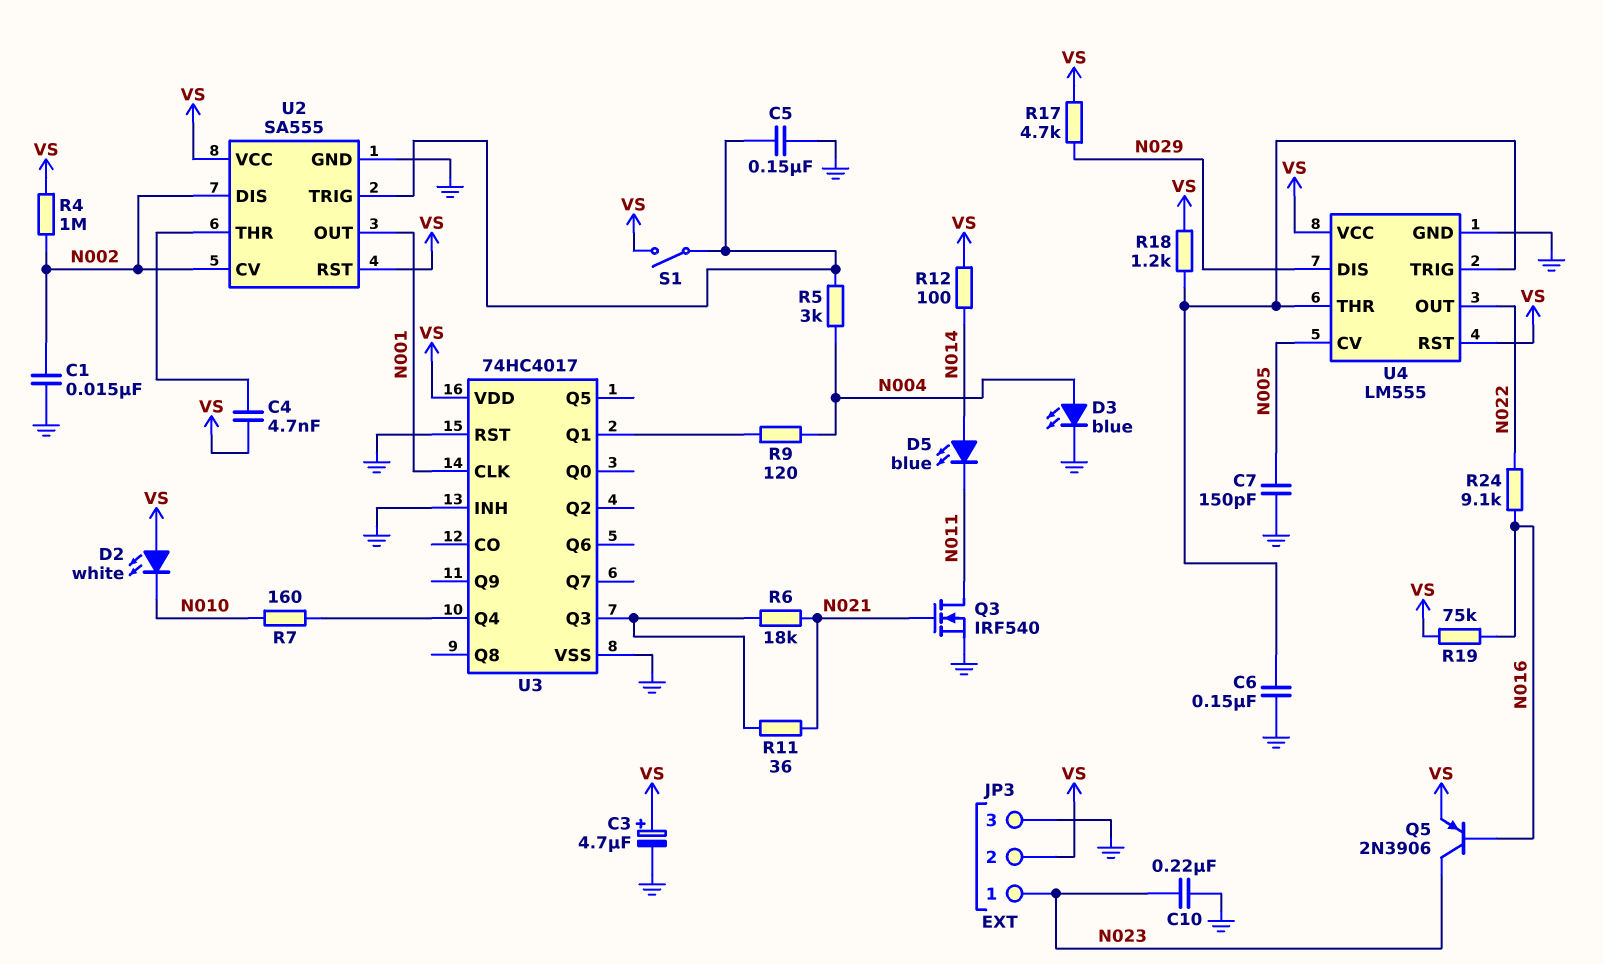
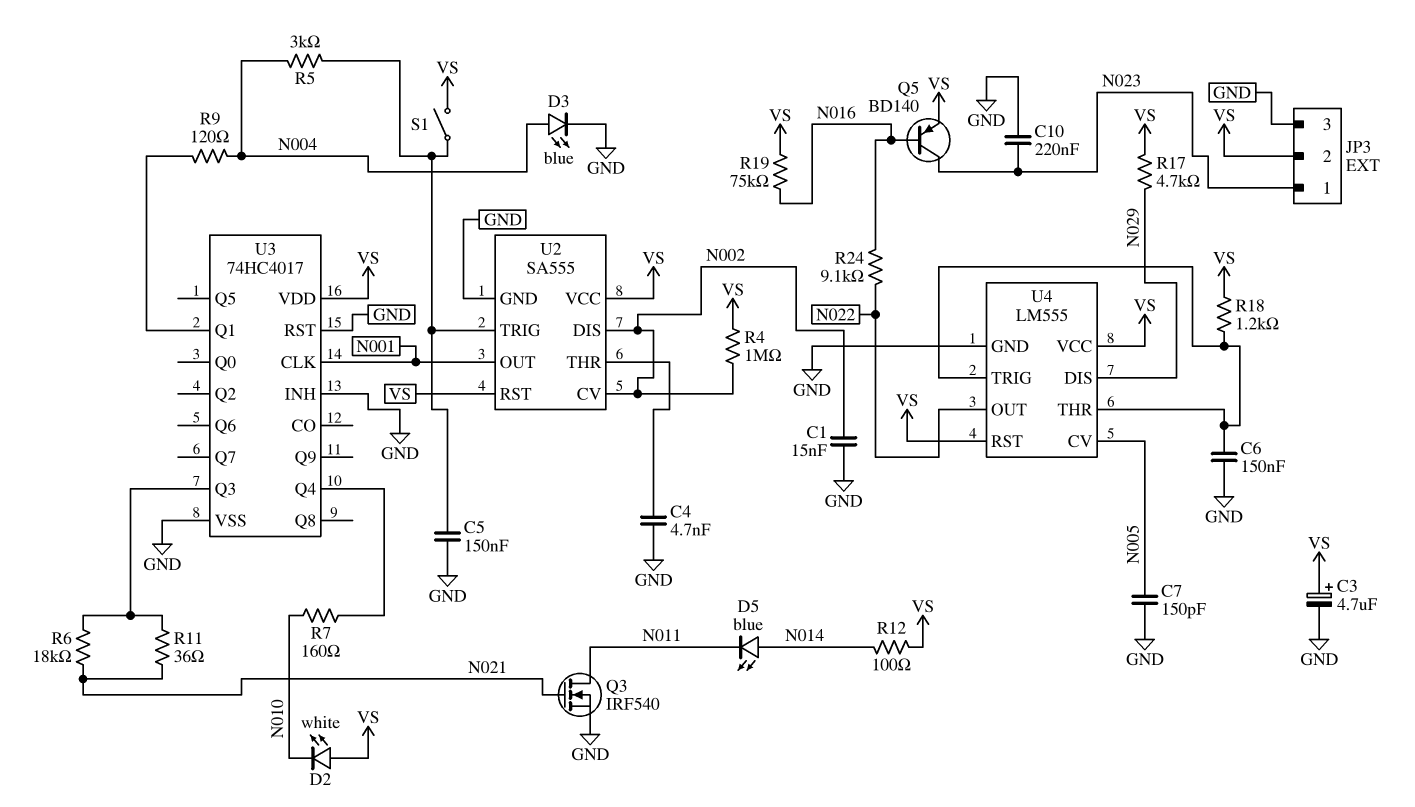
C4: 4.7nF (U2/THR, VS) -> 4.7nF (GND, U2/THR)
Q5: PNP 2N3906 (B N016, C N023, E VS) -> PNP BD140 (B N016, C N023, E VS)

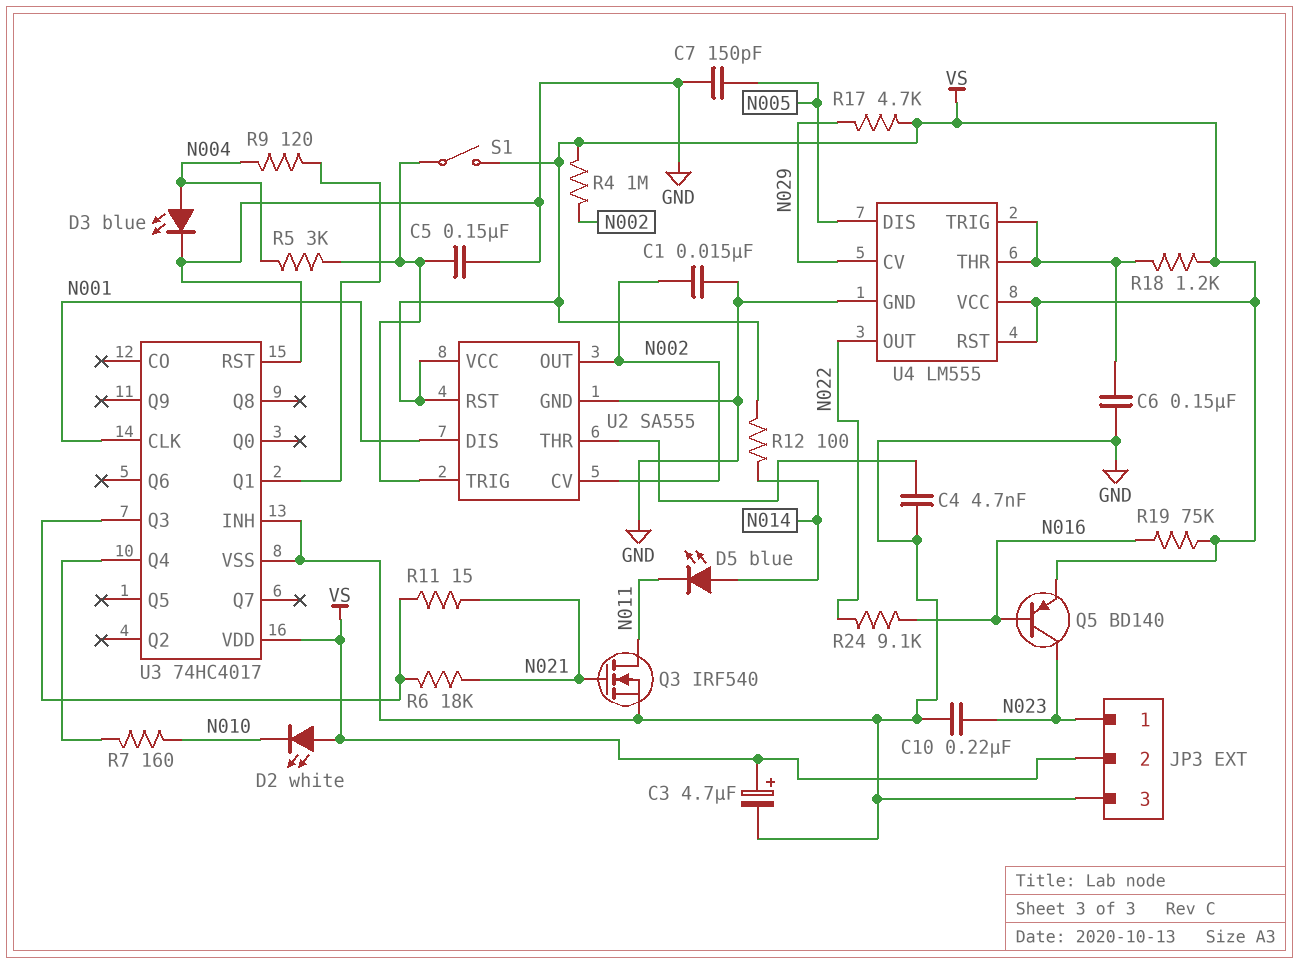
R11: 36 (N021, U3/Q3) -> 15 (N021, U3/Q3)
U2 pin DIS: N002 -> N001
U2 pin OUT: N001 -> N002
U4 pin CV: N005 -> N029
U4 pin DIS: N029 -> N005

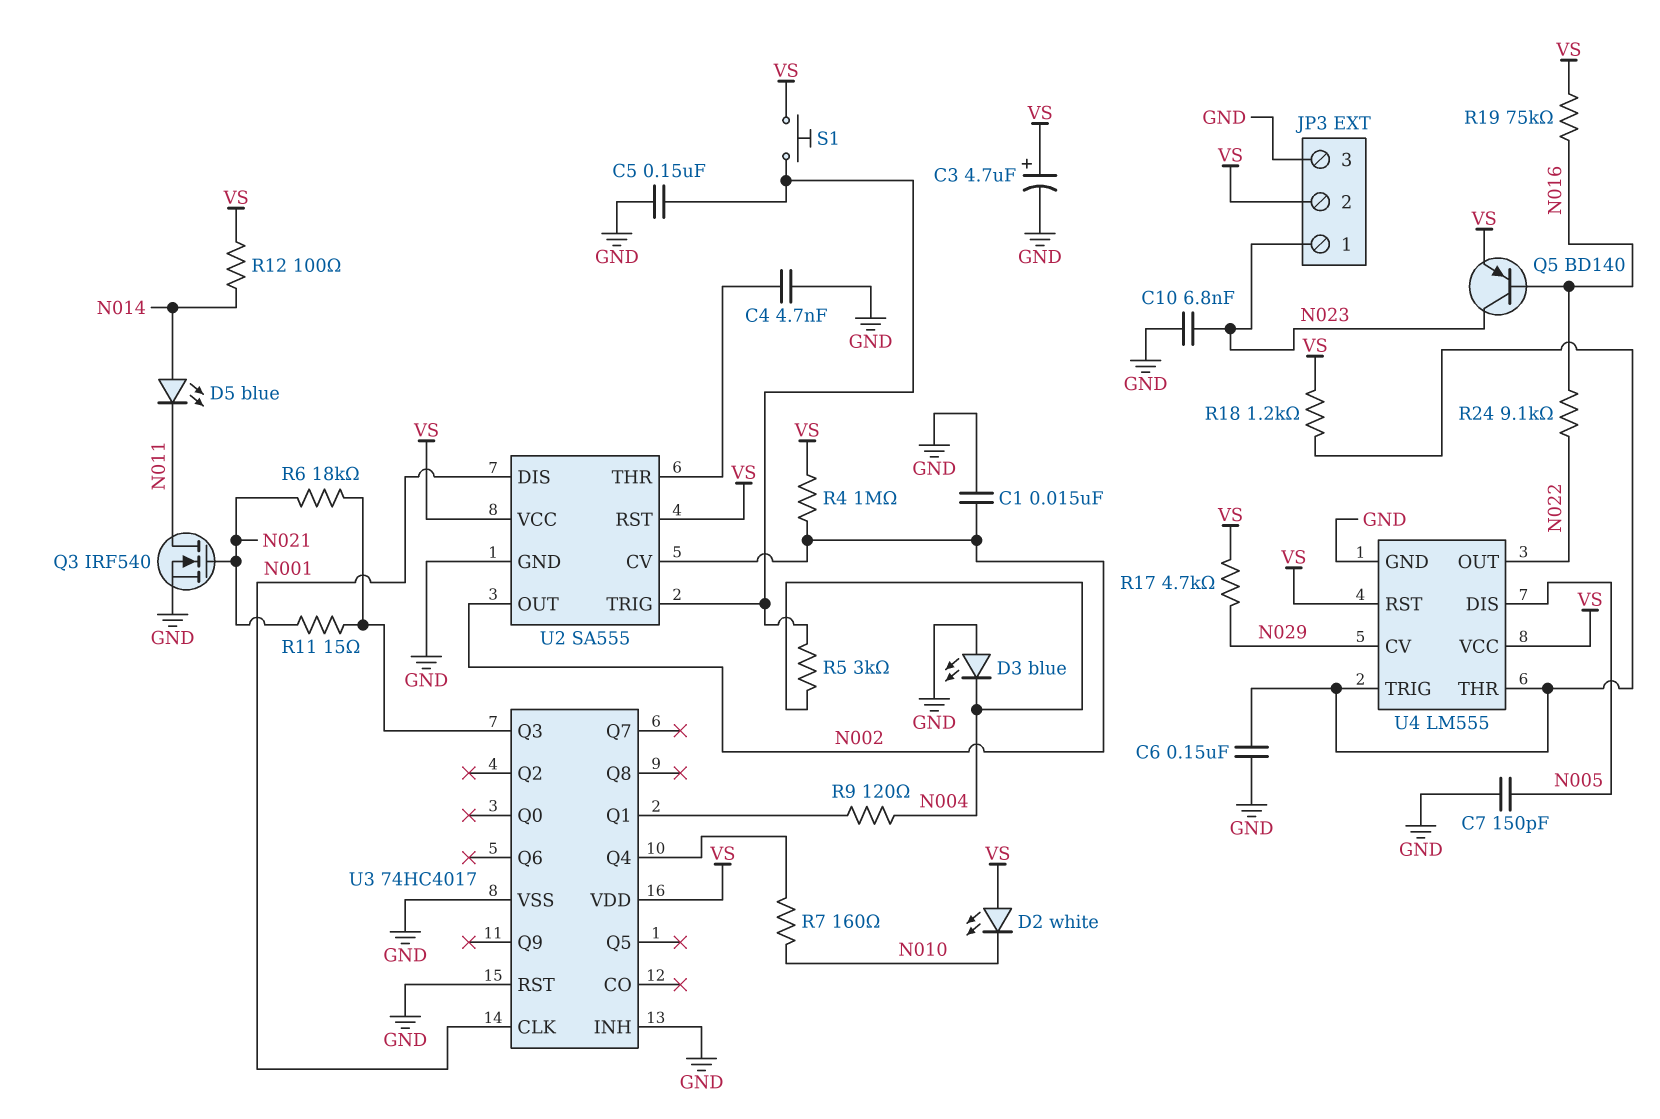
C10: 220nF (GND, N023) -> 6.8nF (GND, N023)
D3: LED blue (A N004, K GND) -> LED blue (A GND, K N004)
S1: switch (U2/TRIG, VS) -> button (U2/TRIG, VS)

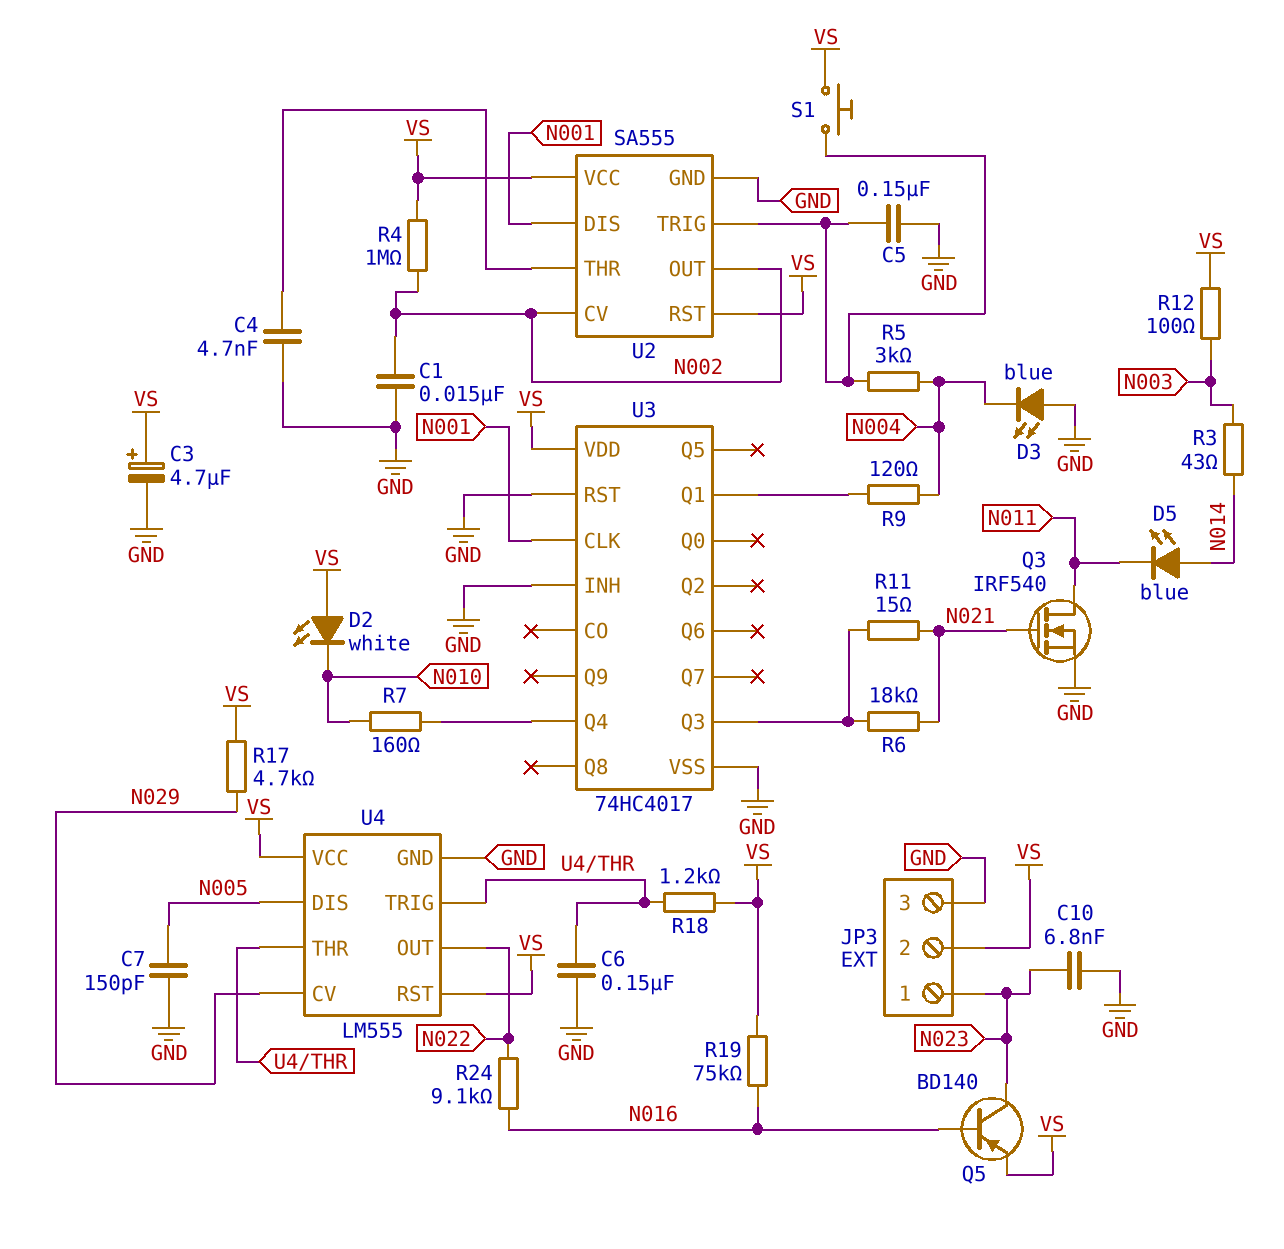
R3: none -> 43 (N003, N014)
R12: 100 (N014, VS) -> 100 (N003, VS)

